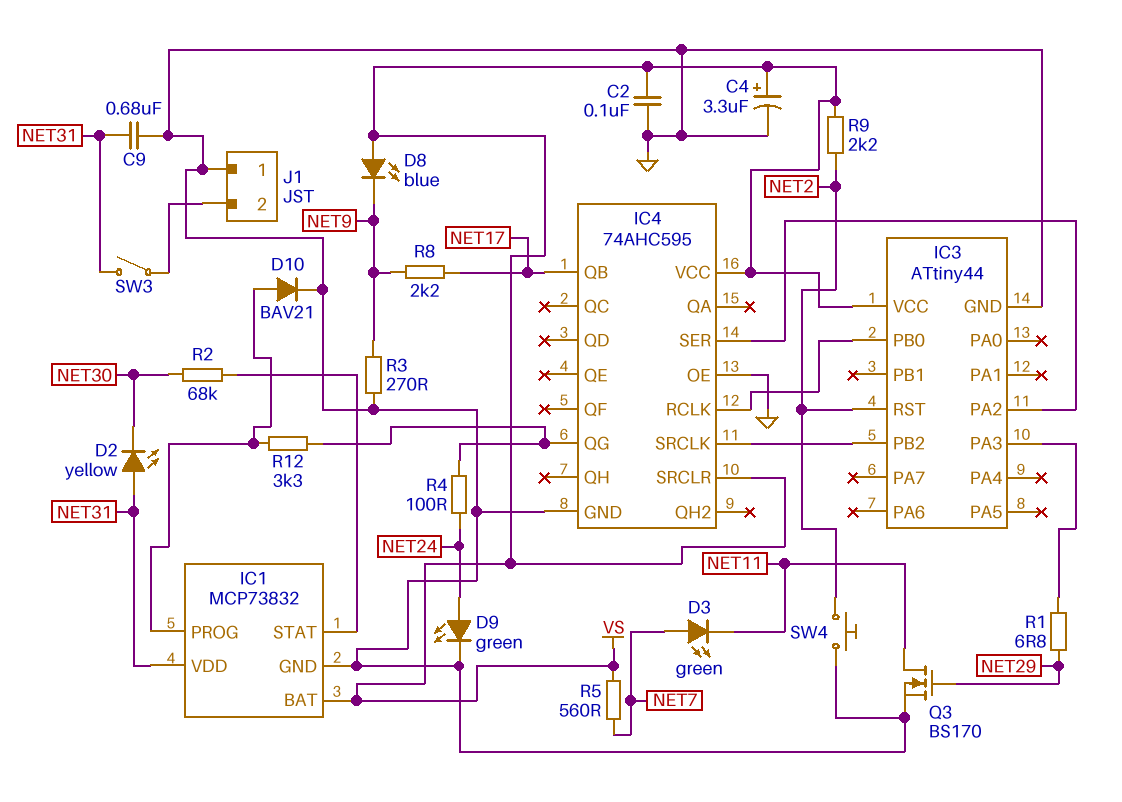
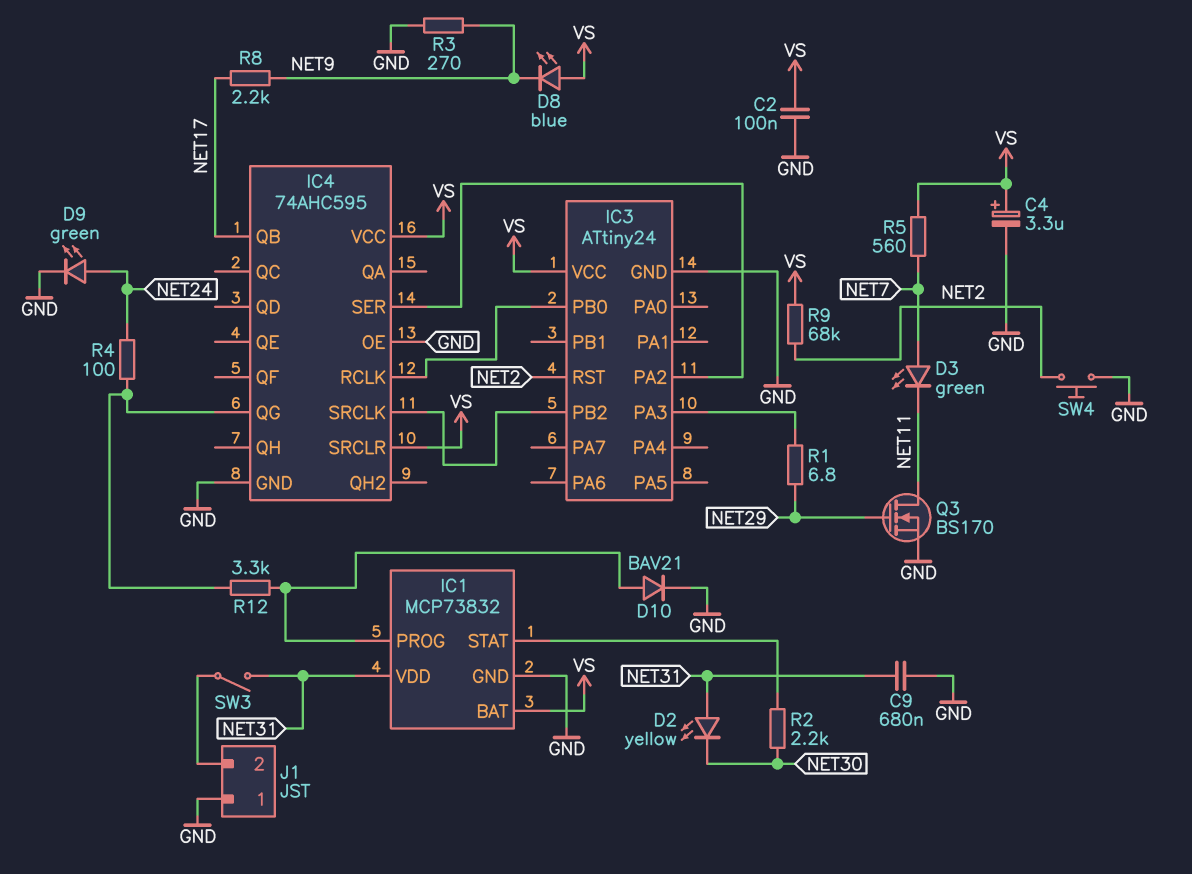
IC3: ATtiny44 -> ATtiny24
R2: 68k (IC1/STAT, NET30) -> 2.2k (IC1/STAT, NET30)
R9: 2.2k (NET2, VS) -> 68k (NET2, VS)

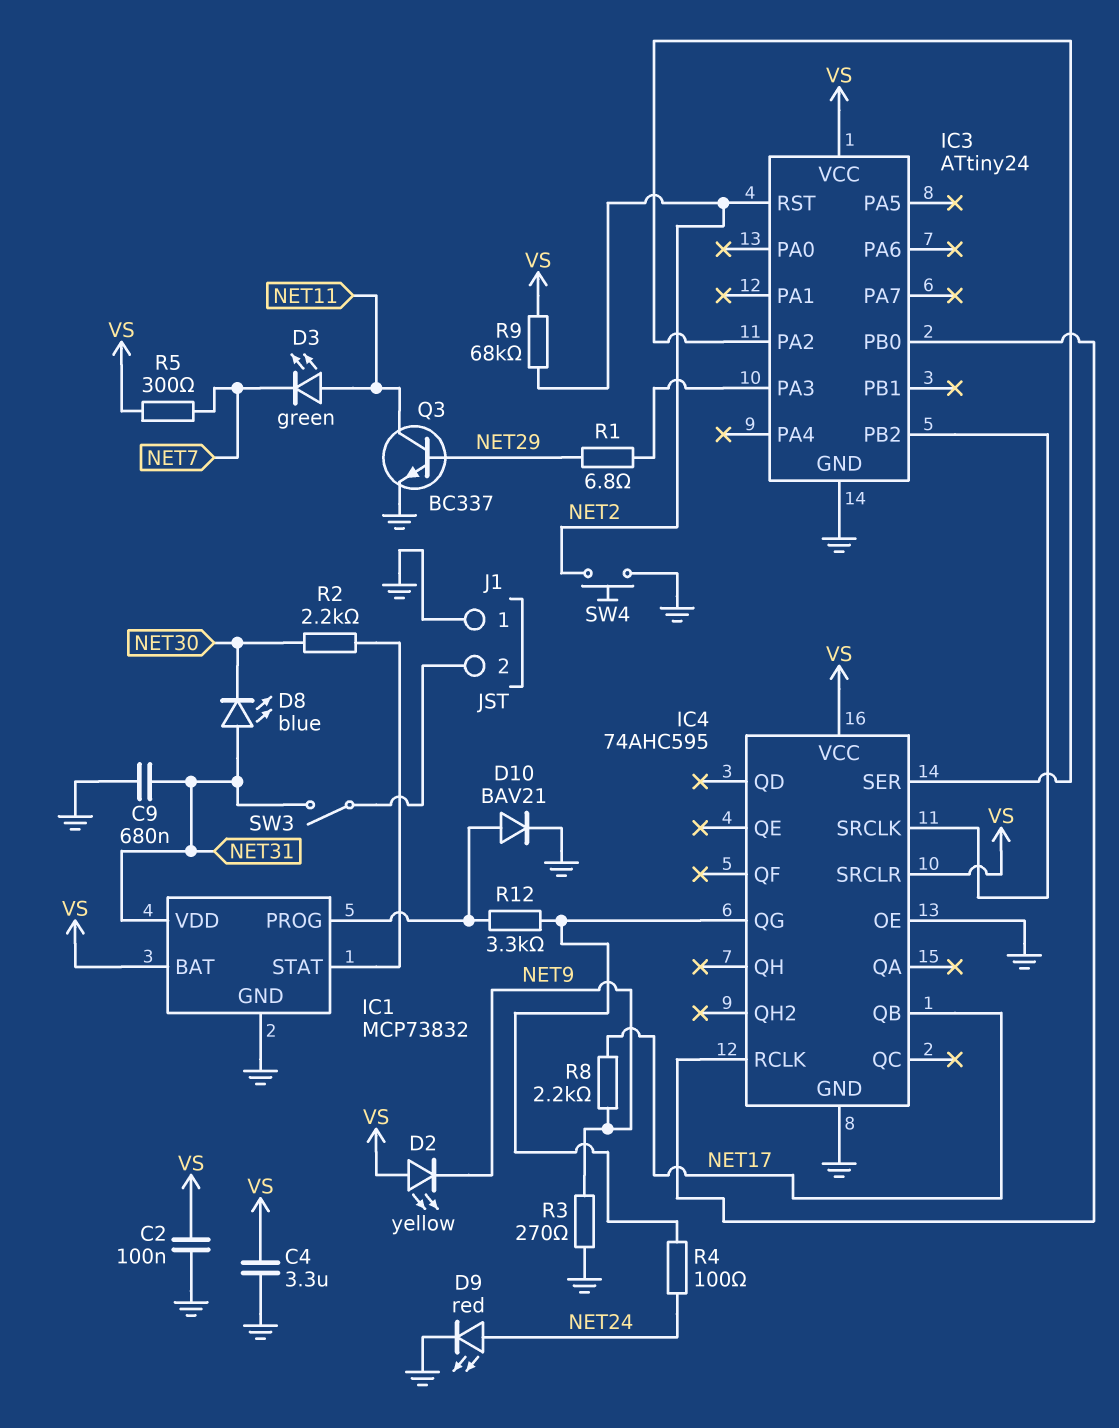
C4: 3.3uF (plus VS, minus GND) -> 3.3uF (GND, VS)
D2: LED yellow (A NET31, K NET30) -> LED yellow (A VS, K NET9)
D3: LED green (A NET7, K NET11) -> LED green (A NET11, K NET7)
D8: LED blue (A VS, K NET9) -> LED blue (A NET31, K NET30)
D9: LED green (A NET24, K GND) -> LED red (A NET24, K GND)
Q3: NMOS BS170 (G NET29, D NET11, S GND) -> NPN BC337 (B NET29, C NET11, E GND)
R5: 560 (NET7, VS) -> 300 (NET7, VS)

